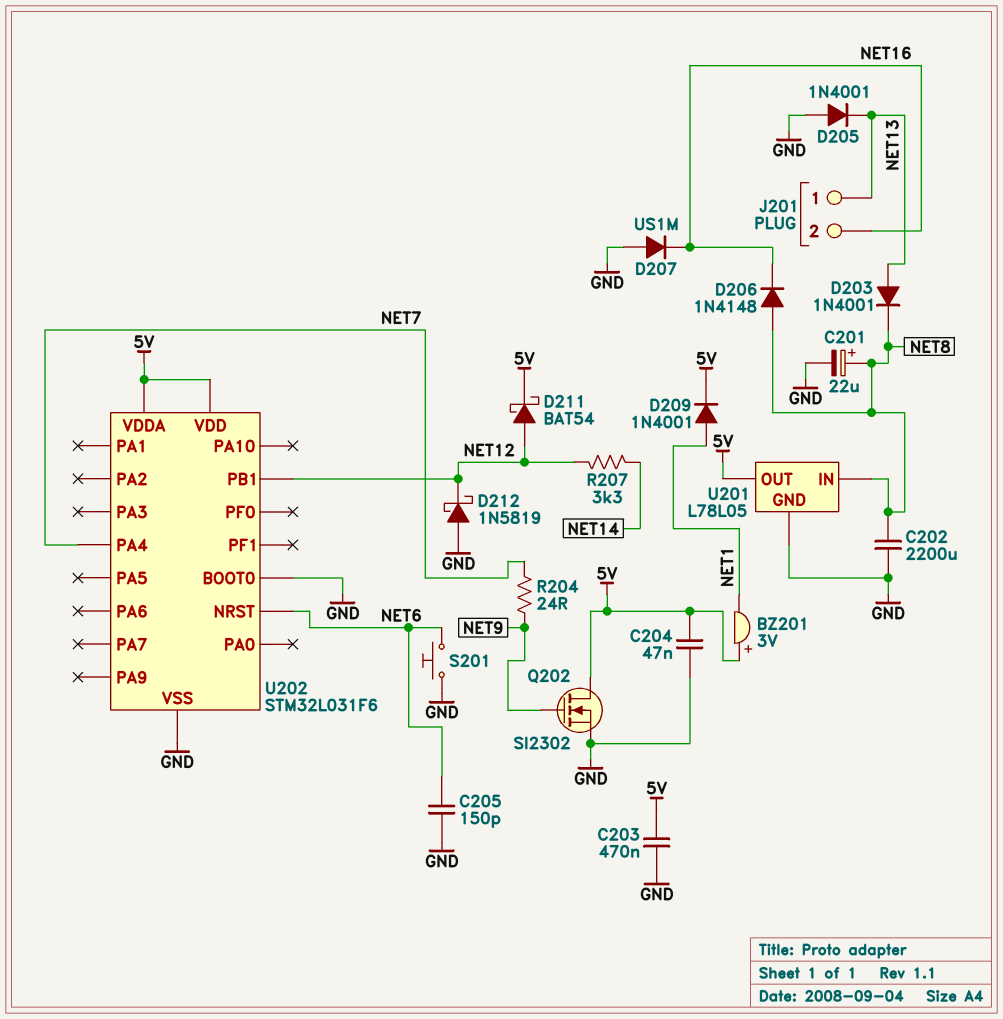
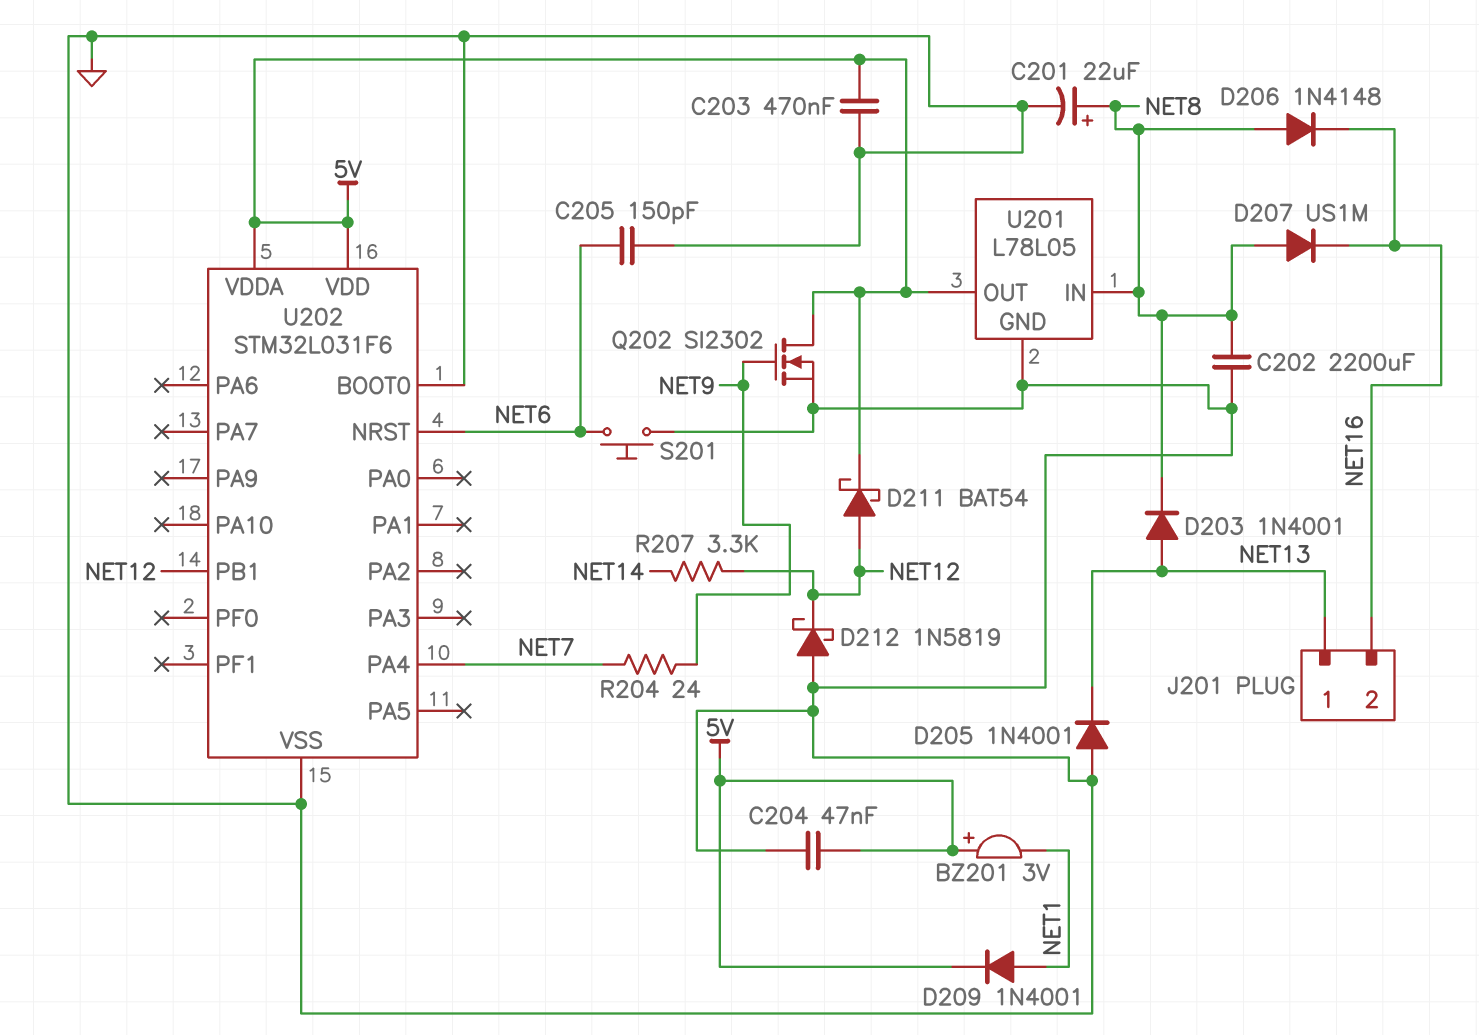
D207: diode US1M (A GND, K NET16) -> diode US1M (A NET8, K NET16)

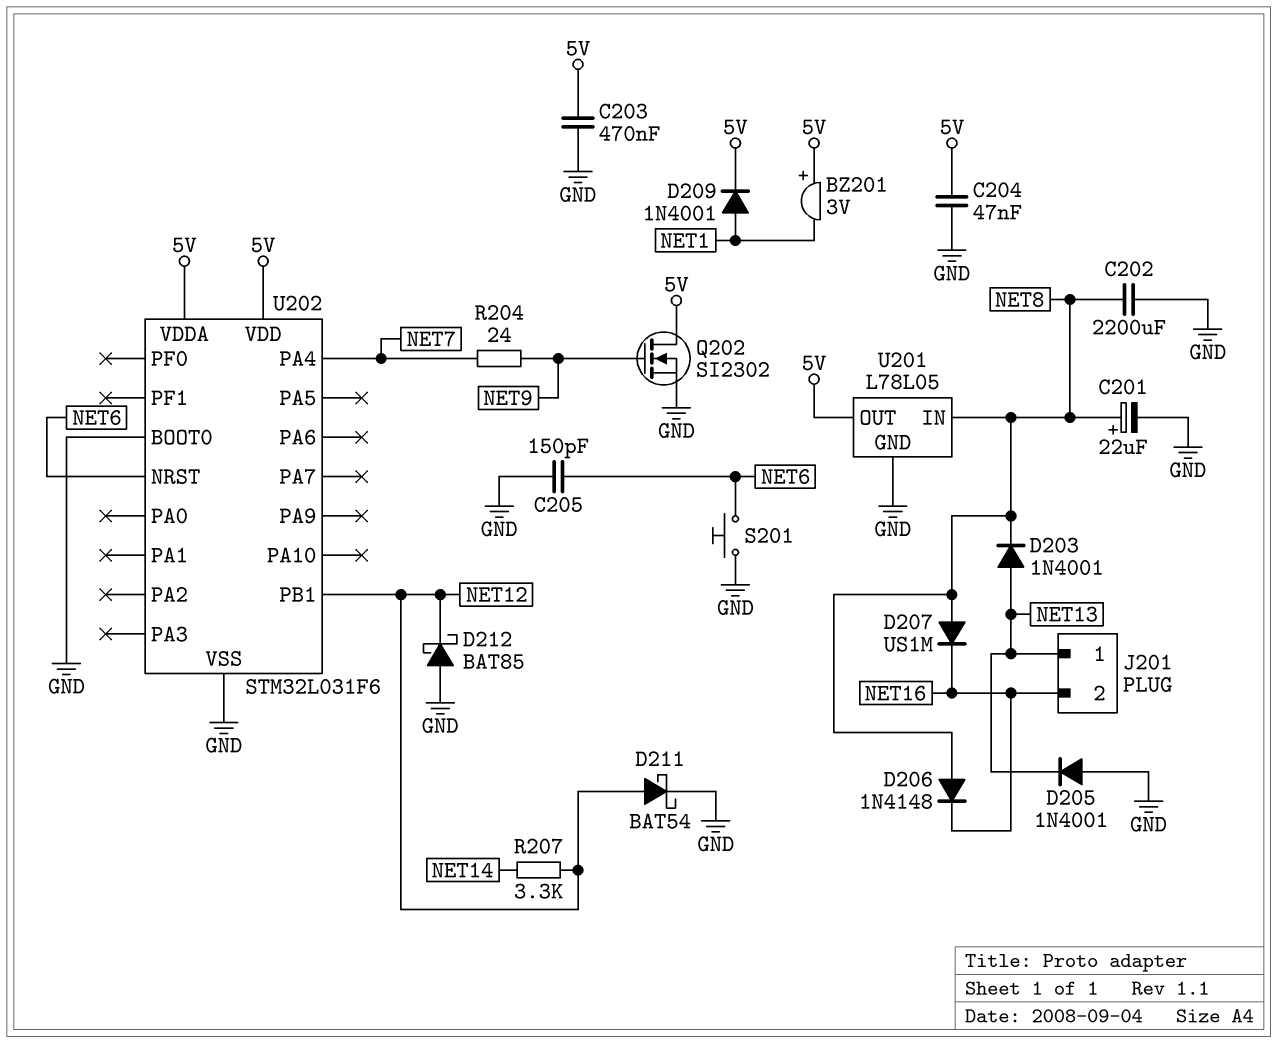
D211: schottky BAT54 (A NET12, K 5V) -> schottky BAT54 (A NET12, K GND)
D212: schottky 1N5819 (A GND, K NET12) -> schottky BAT85 (A GND, K NET12)

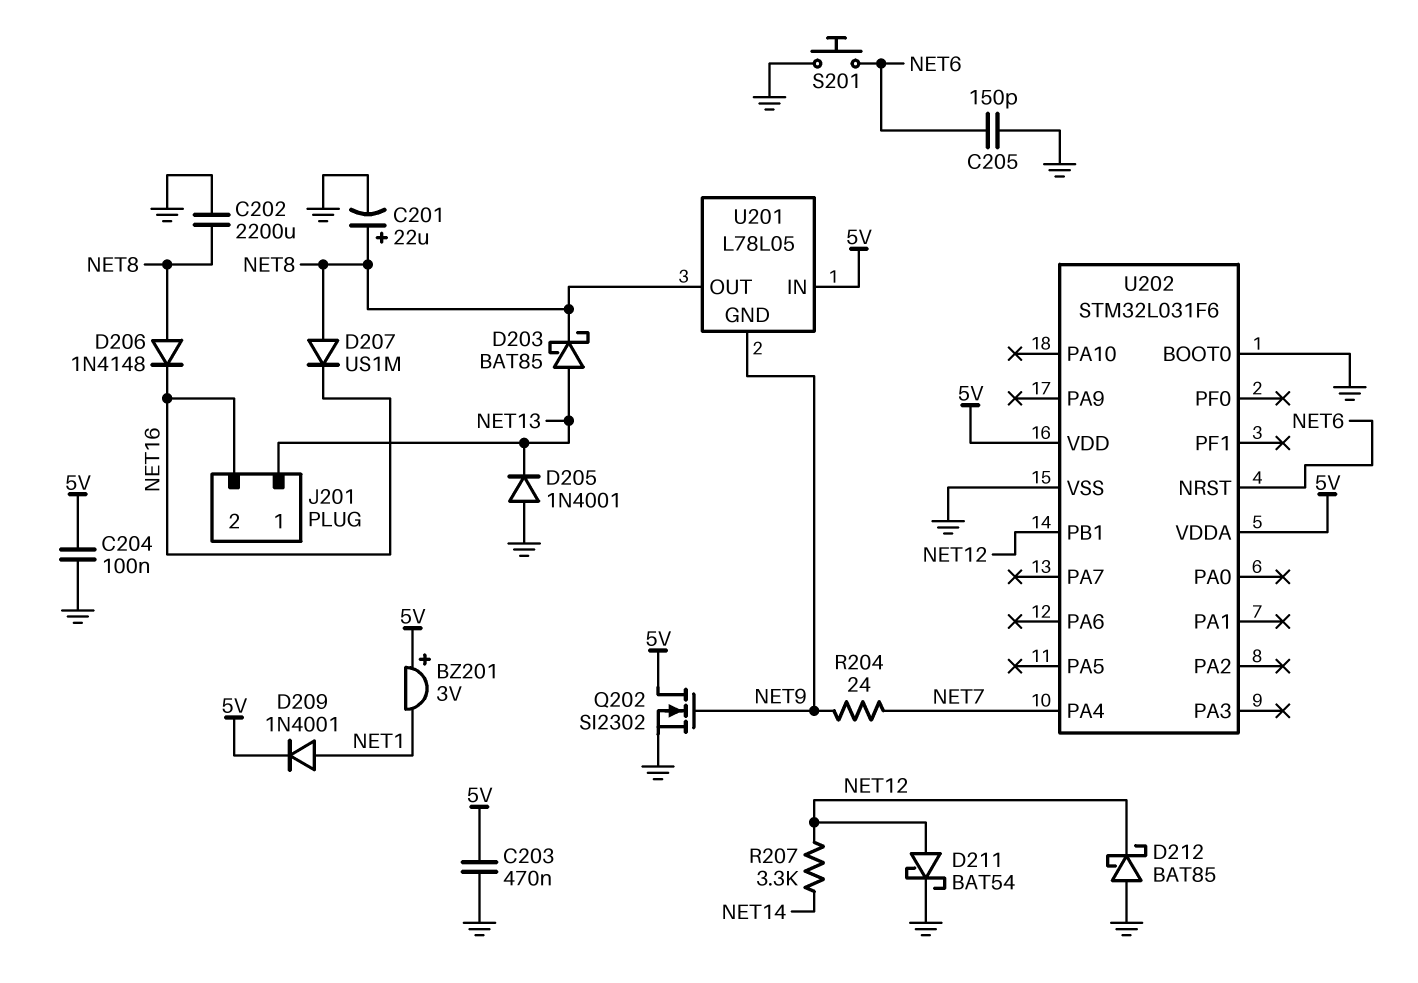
C204: 47nF (5V, GND) -> 100nF (5V, GND)
D203: diode 1N4001 (A NET13, K NET8) -> schottky BAT85 (A NET13, K NET8)
U201 pin GND: GND -> NET9
U201 pin IN: NET8 -> 5V
U201 pin OUT: 5V -> NET8

